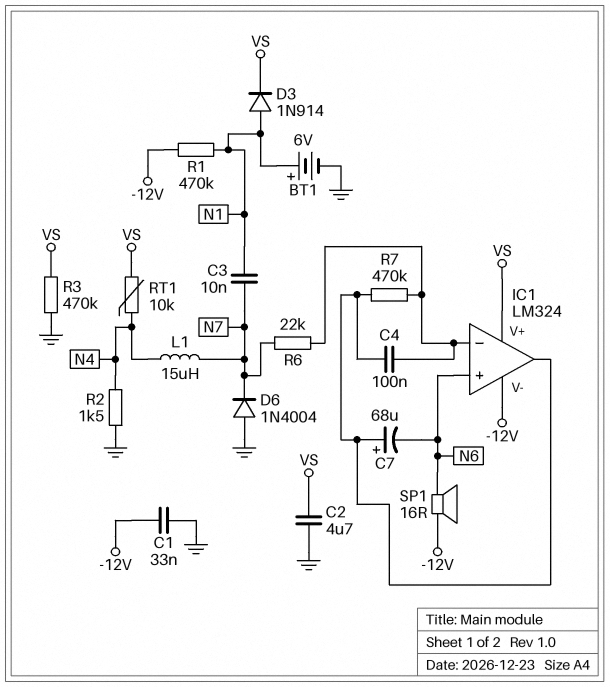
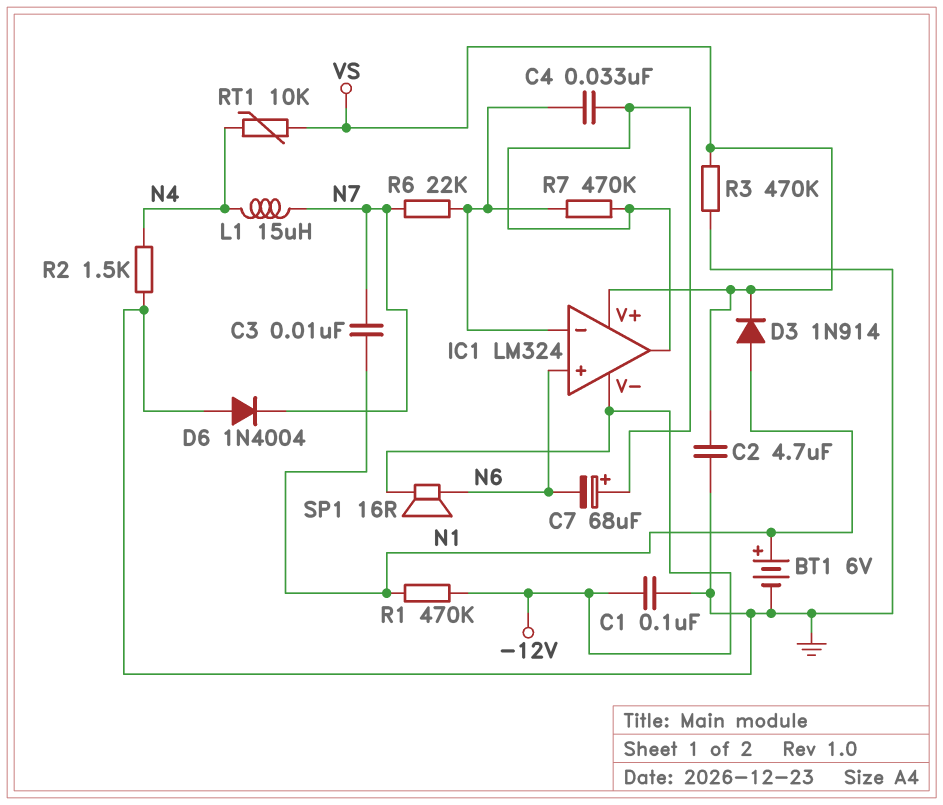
C1: 33nF (-12V, GND) -> 100nF (-12V, GND)
C4: 100nF (IC1/in-, IC1/out) -> 33nF (IC1/in-, IC1/out)

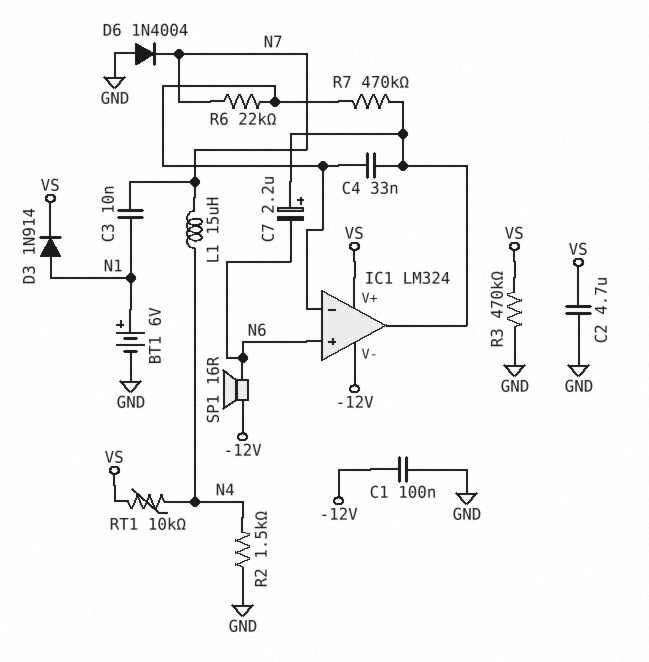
C7: 68uF (plus IC1/out, minus N6) -> 2.2uF (plus IC1/out, minus N6)
R1: 470k (-12V, N1) -> none

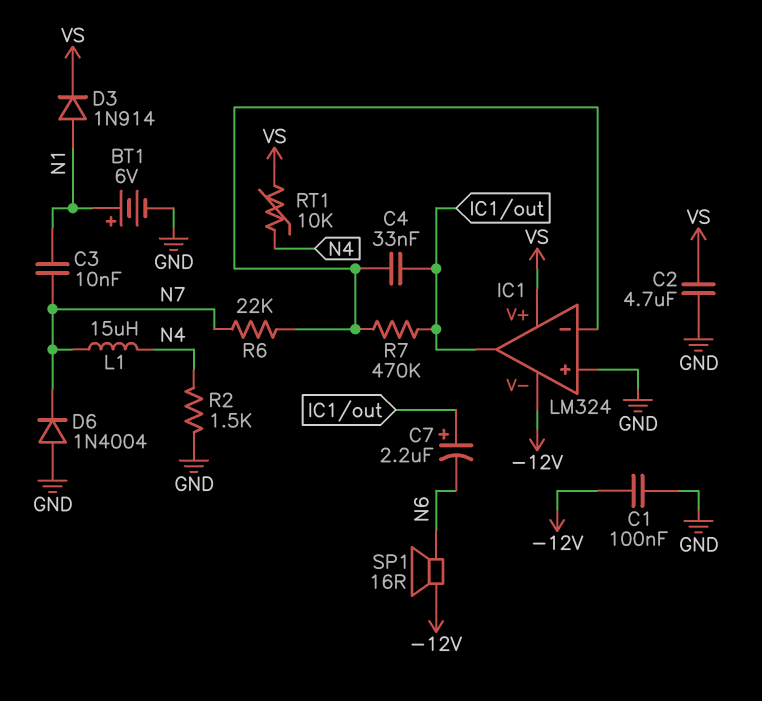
IC1 pin in+: N6 -> GND
R3: 470k (GND, VS) -> none

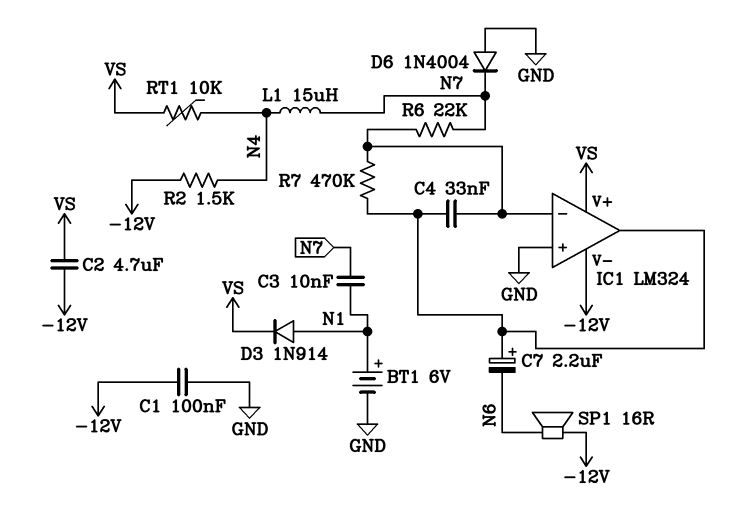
C2: 4.7uF (GND, VS) -> 4.7uF (-12V, VS)
R2: 1.5k (GND, N4) -> 1.5k (-12V, N4)

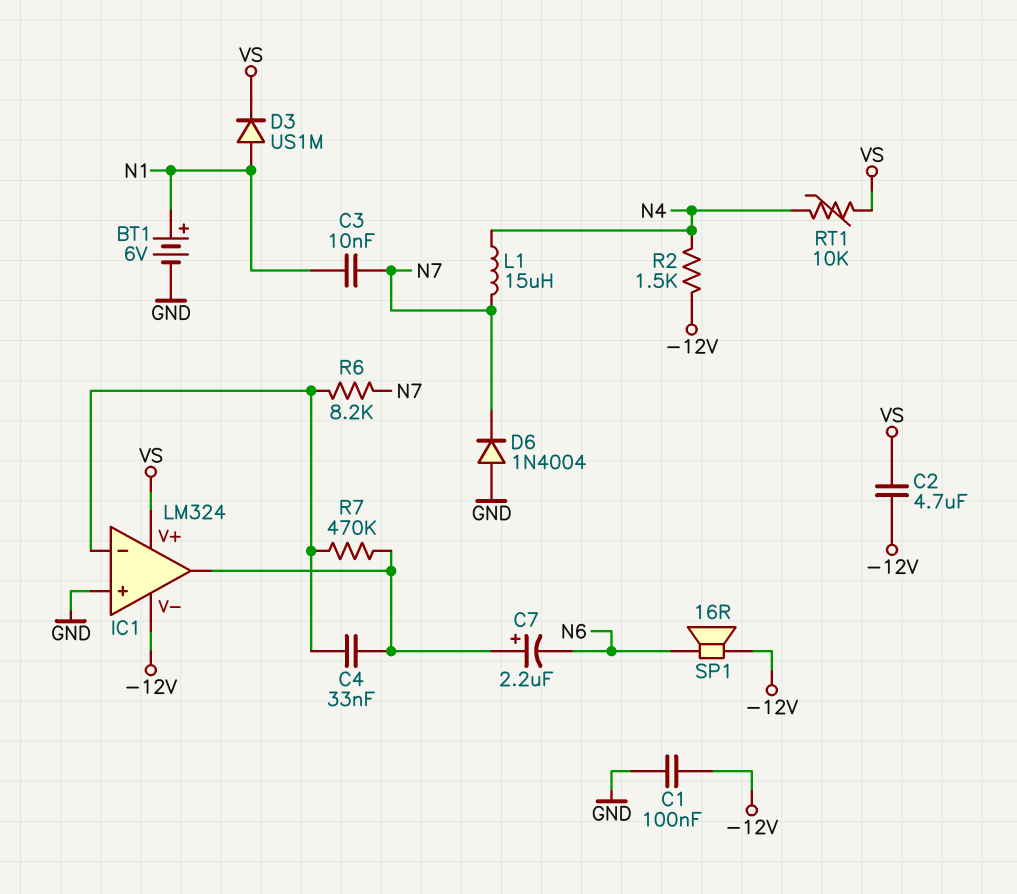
D3: diode 1N914 (A N1, K VS) -> diode US1M (A N1, K VS)
R6: 22k (IC1/in-, N7) -> 8.2k (IC1/in-, N7)

